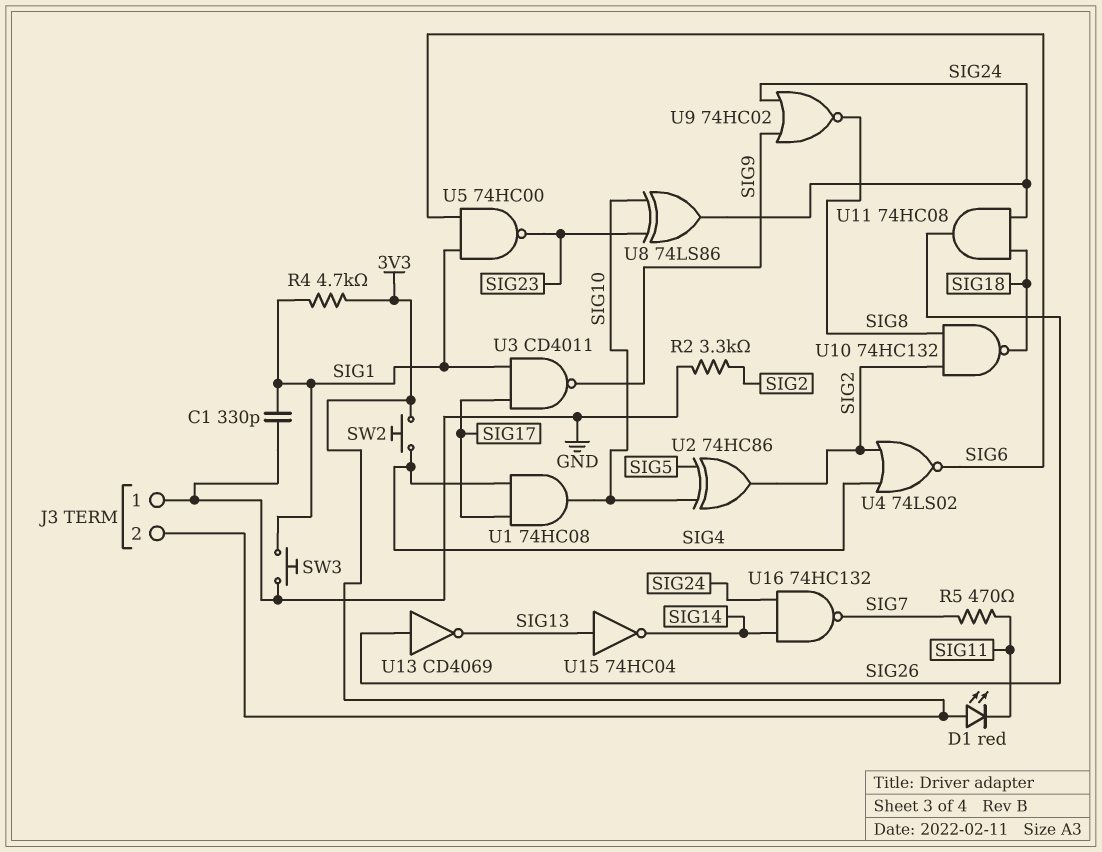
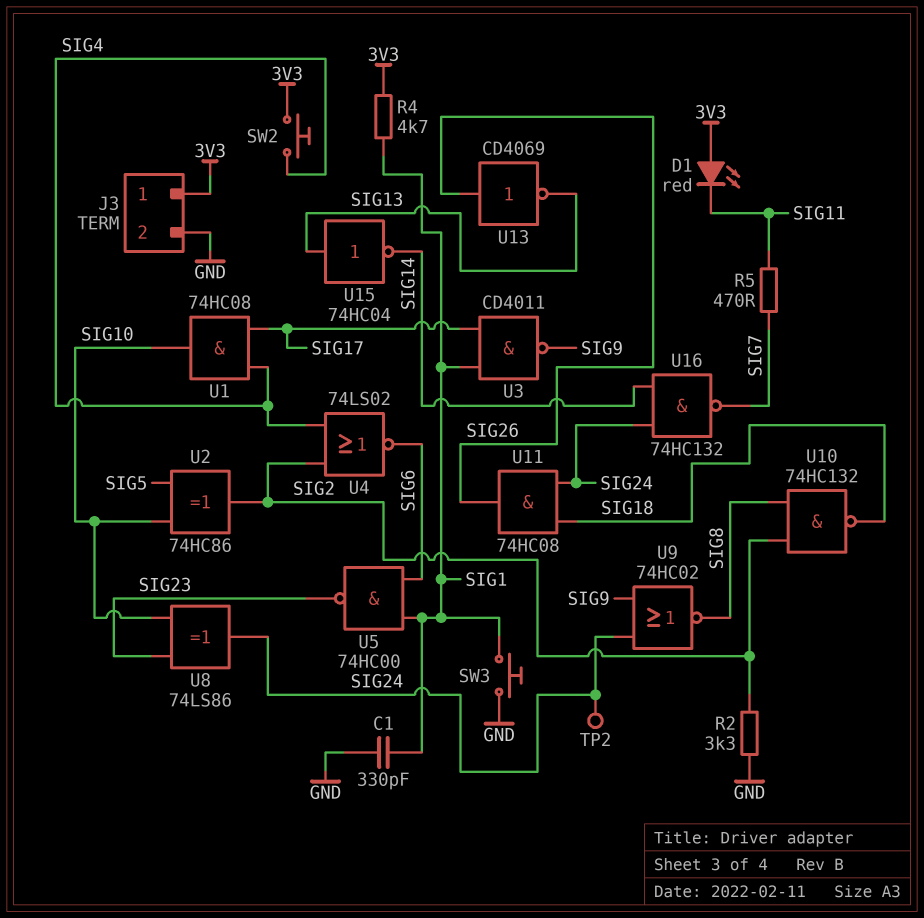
J3 pin 1: GND -> 3V3
J3 pin 2: 3V3 -> GND
TP2: none -> test point (SIG24)

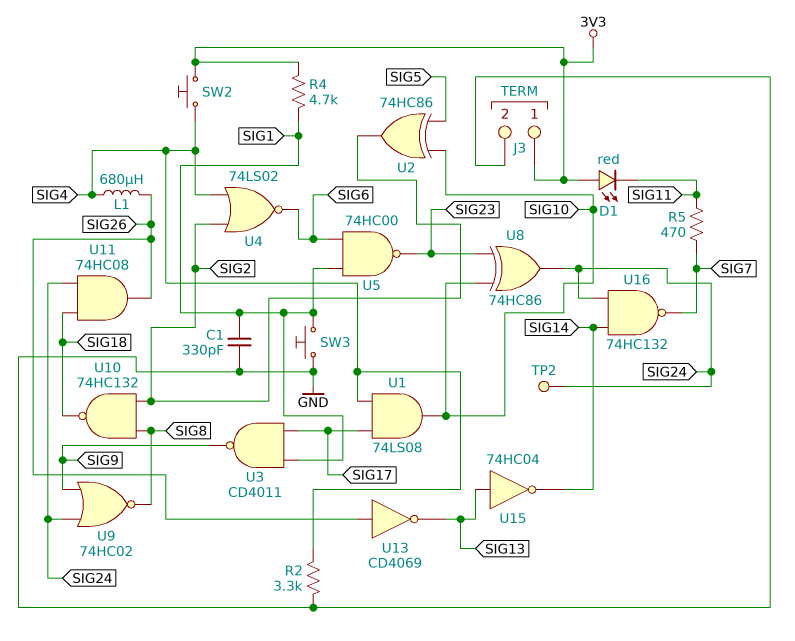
L1: none -> 680uH (SIG4, SIG26)
R2: 3.3k (GND, SIG2) -> 3.3k (GND, SIG4)
U1: AND 74HC08 (in SIG4, in SIG17, out SIG10) -> AND 74LS08 (in SIG4, in SIG17, out SIG10)
U8: XOR 74LS86 (in SIG10, in SIG23, out SIG24) -> XOR 74HC86 (in SIG10, in SIG23, out SIG24)

